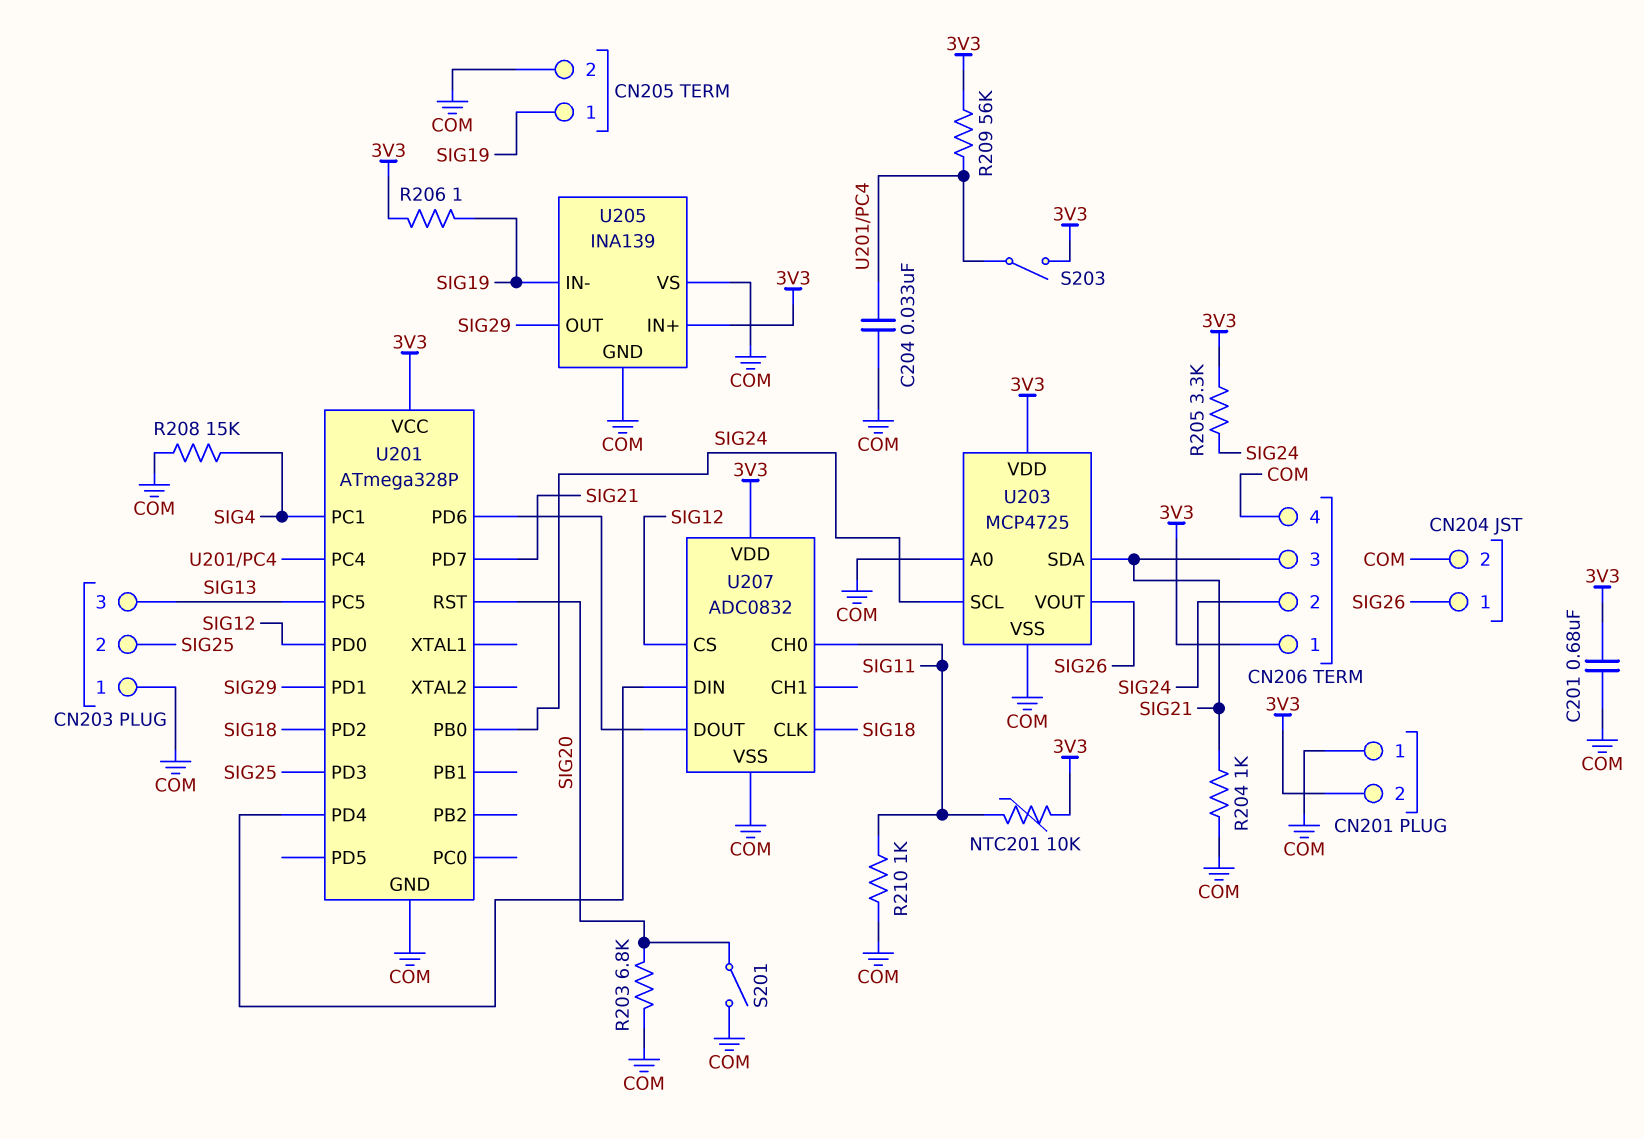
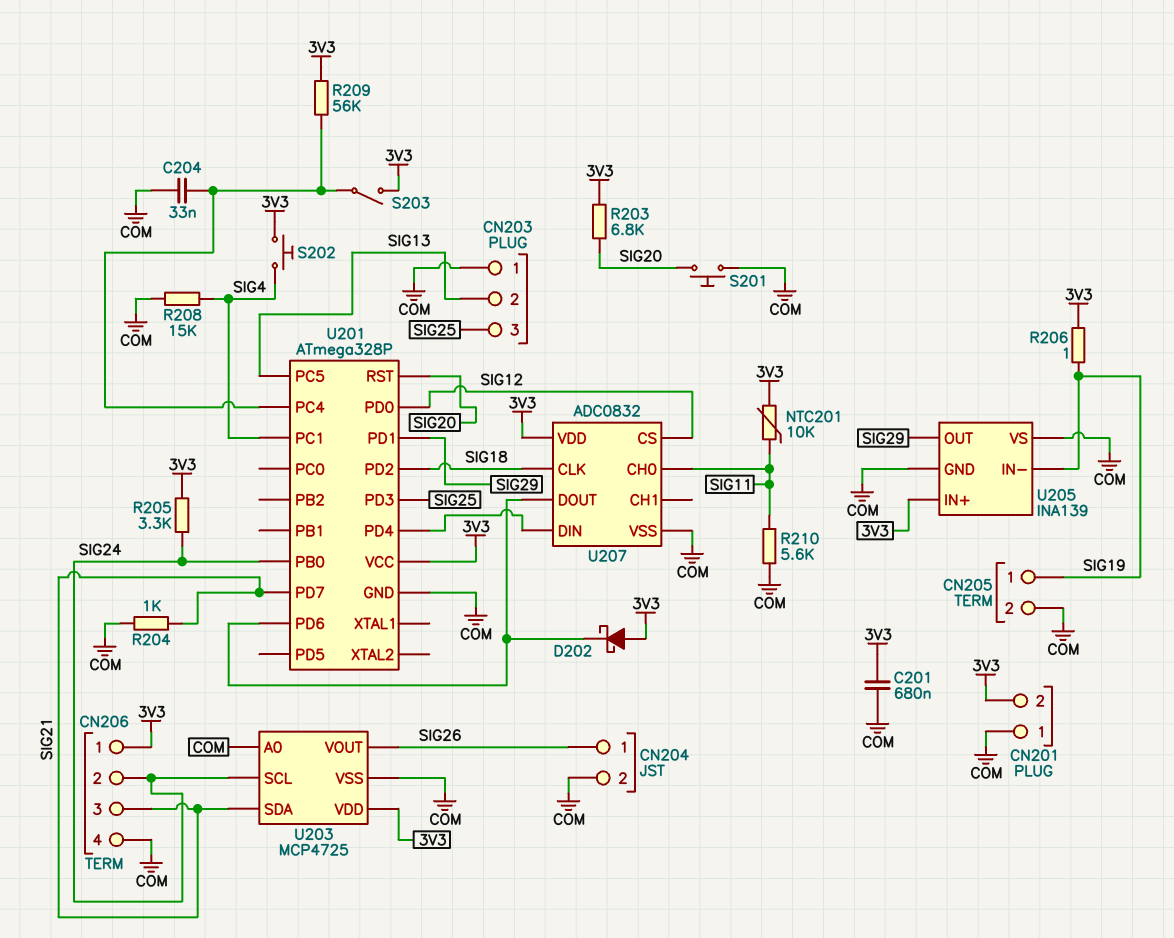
CN203 pin 2: SIG25 -> SIG13
CN203 pin 3: SIG13 -> SIG25
D202: none -> schottky (A 3V3, K U201/PD6)
R203: 6.8k (COM, SIG20) -> 6.8k (3V3, SIG20)
R210: 1k (COM, SIG11) -> 5.6k (COM, SIG11)
S201: switch (COM, SIG20) -> button (COM, SIG20)
S202: none -> button (3V3, SIG4)

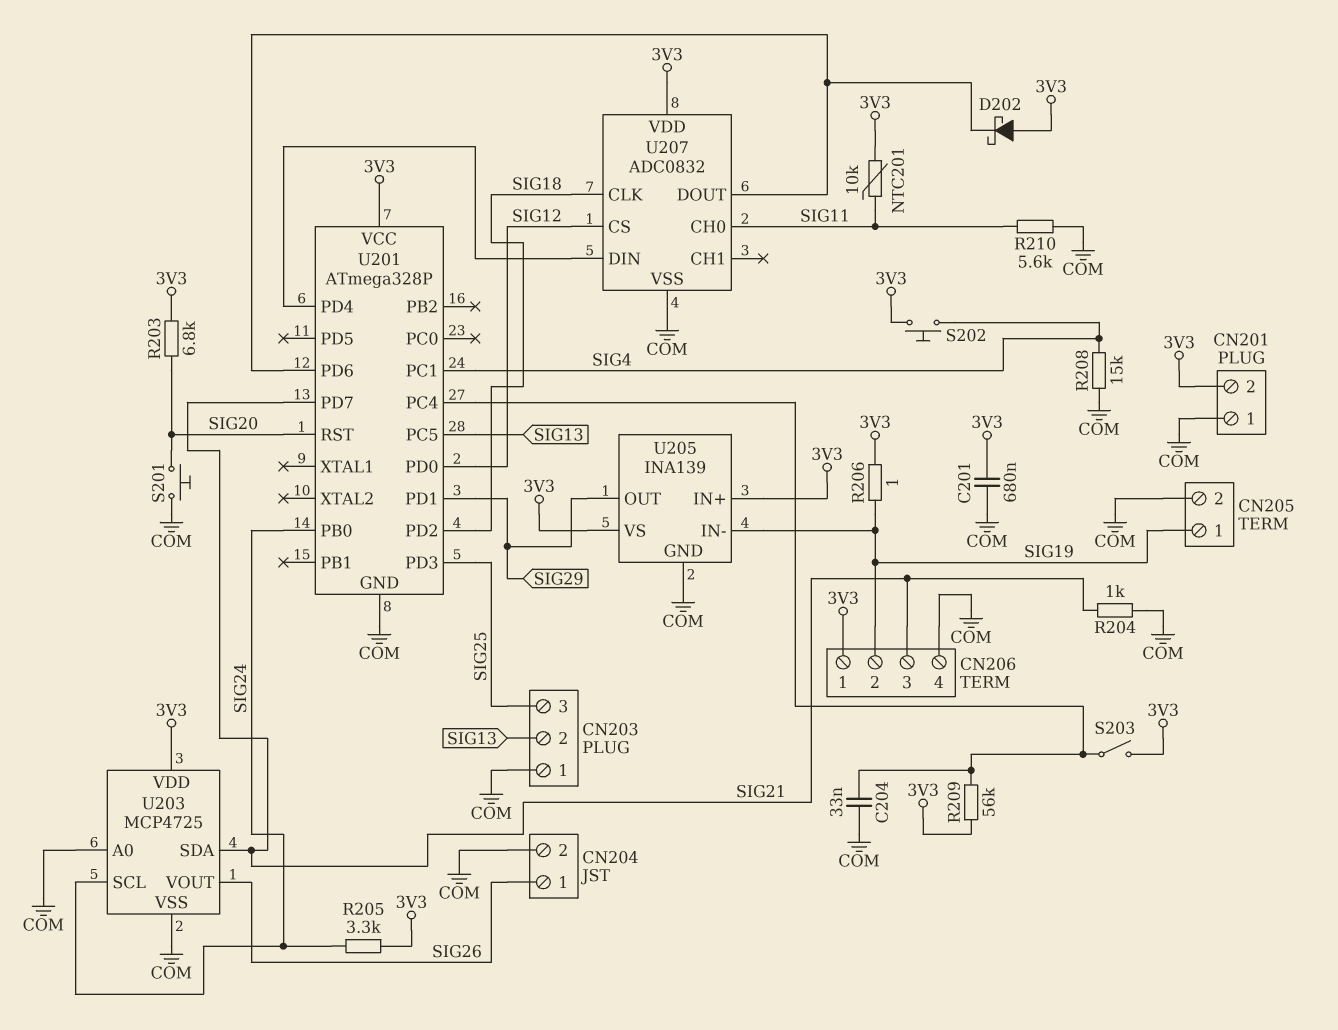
CN206 pin 2: SIG24 -> SIG19
U205 pin VS: COM -> 3V3

